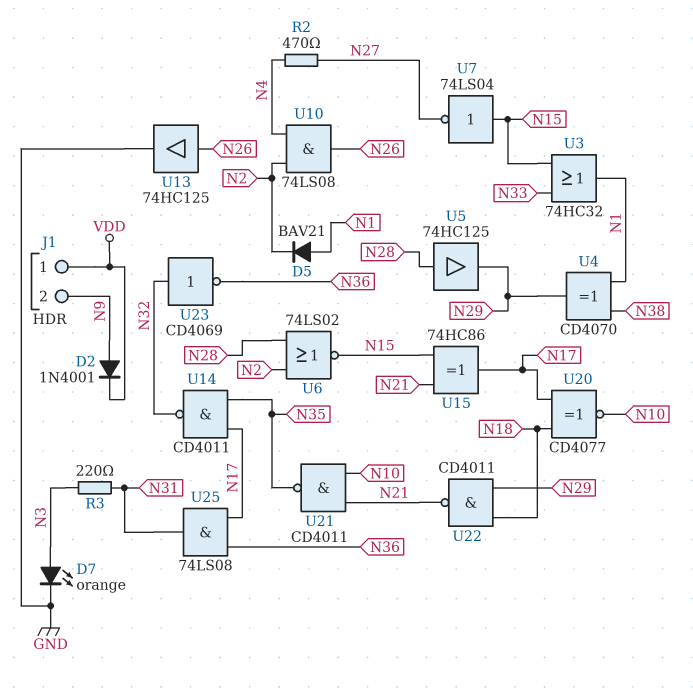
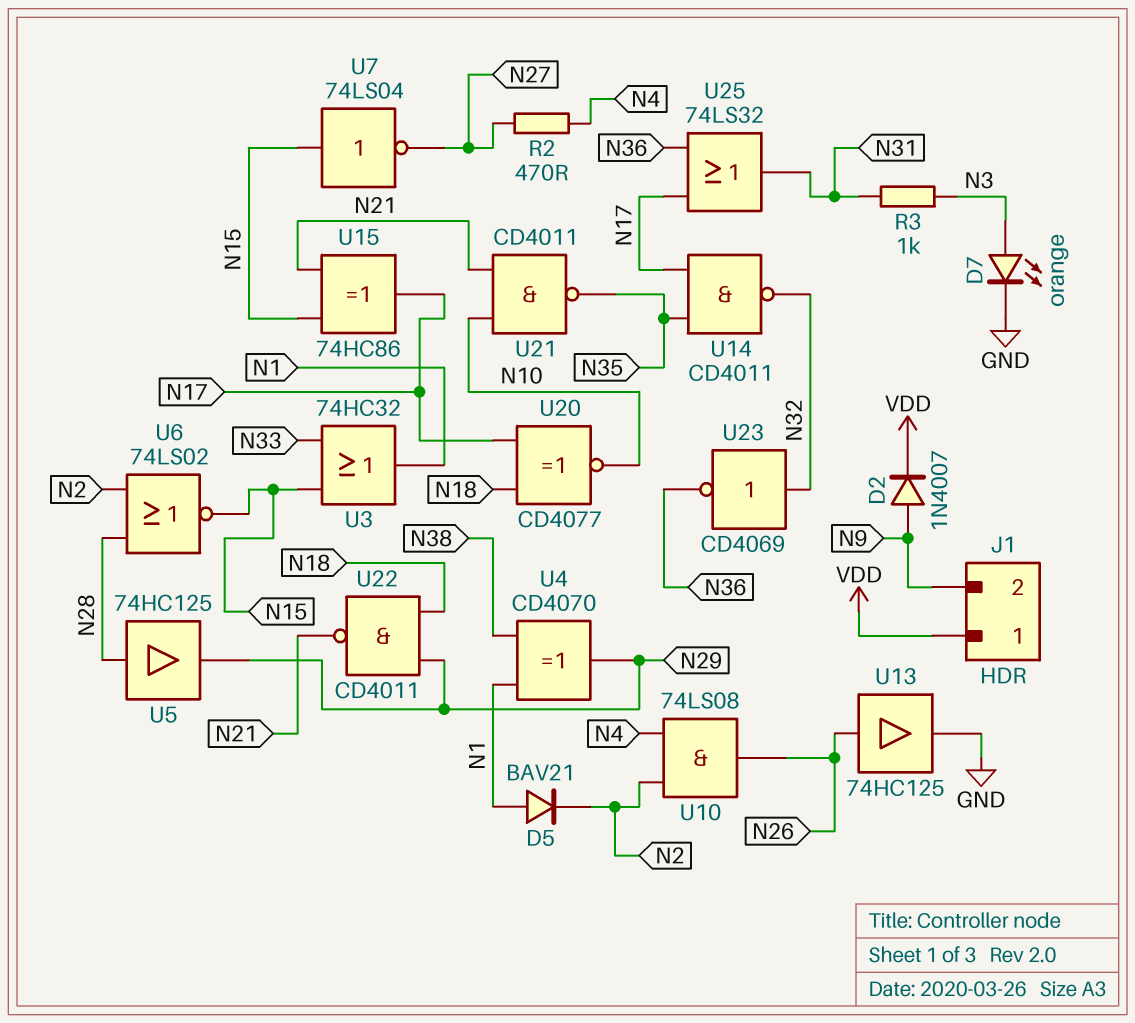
D2: diode 1N4001 (A N9, K VDD) -> diode 1N4007 (A N9, K VDD)
R3: 220 (N3, N31) -> 1k (N3, N31)
U25: AND 74LS08 (in N17, in N36, out N31) -> OR 74LS32 (in N17, in N36, out N31)

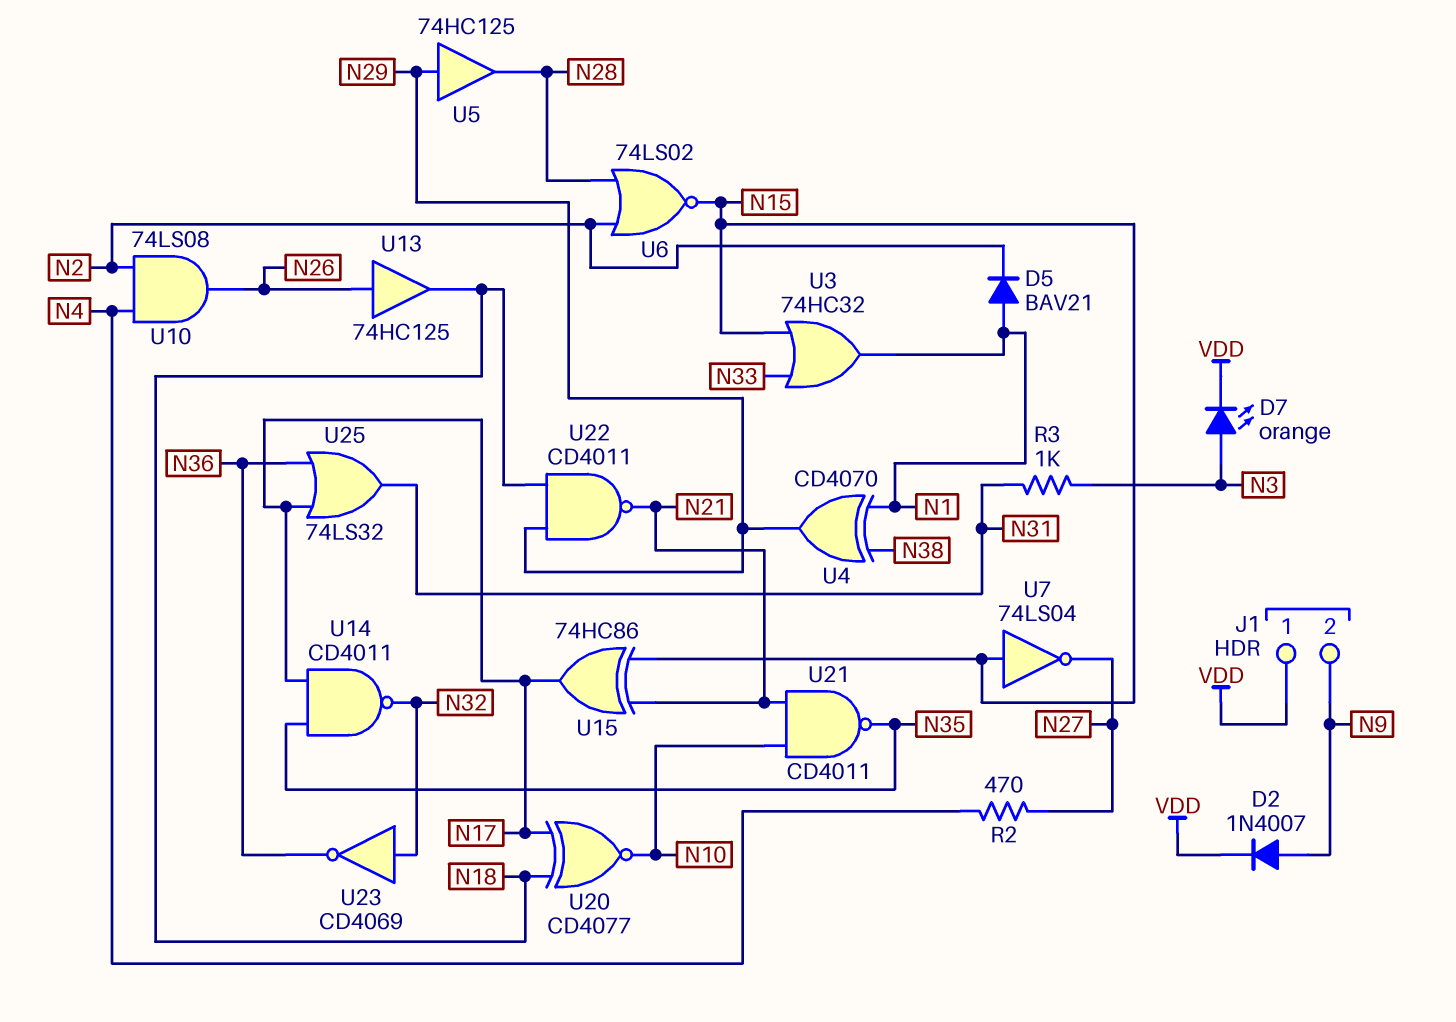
D7: LED orange (A N3, K GND) -> LED orange (A N3, K VDD)
U5: buffer 74HC125 (in N28, out N29) -> buffer 74HC125 (in N29, out N28)
U13: buffer 74HC125 (in N26, out GND) -> buffer 74HC125 (in N26, out N18)

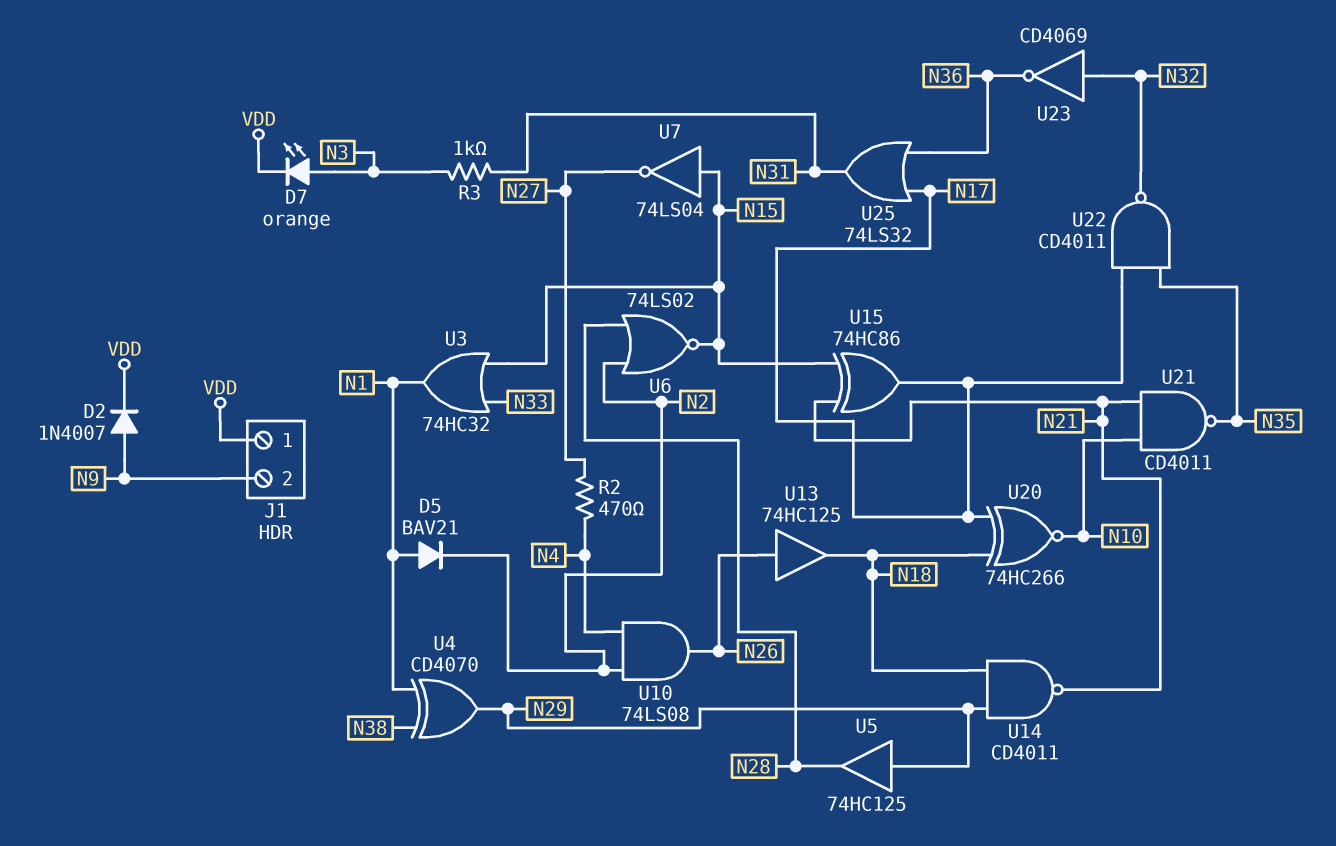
U14: NAND CD4011 (in N17, in N35, out N32) -> NAND CD4011 (in N18, in N29, out N21)
U20: XNOR CD4077 (in N17, in N18, out N10) -> XNOR 74HC266 (in N17, in N18, out N10)
U22: NAND CD4011 (in N18, in N29, out N21) -> NAND CD4011 (in N17, in N35, out N32)

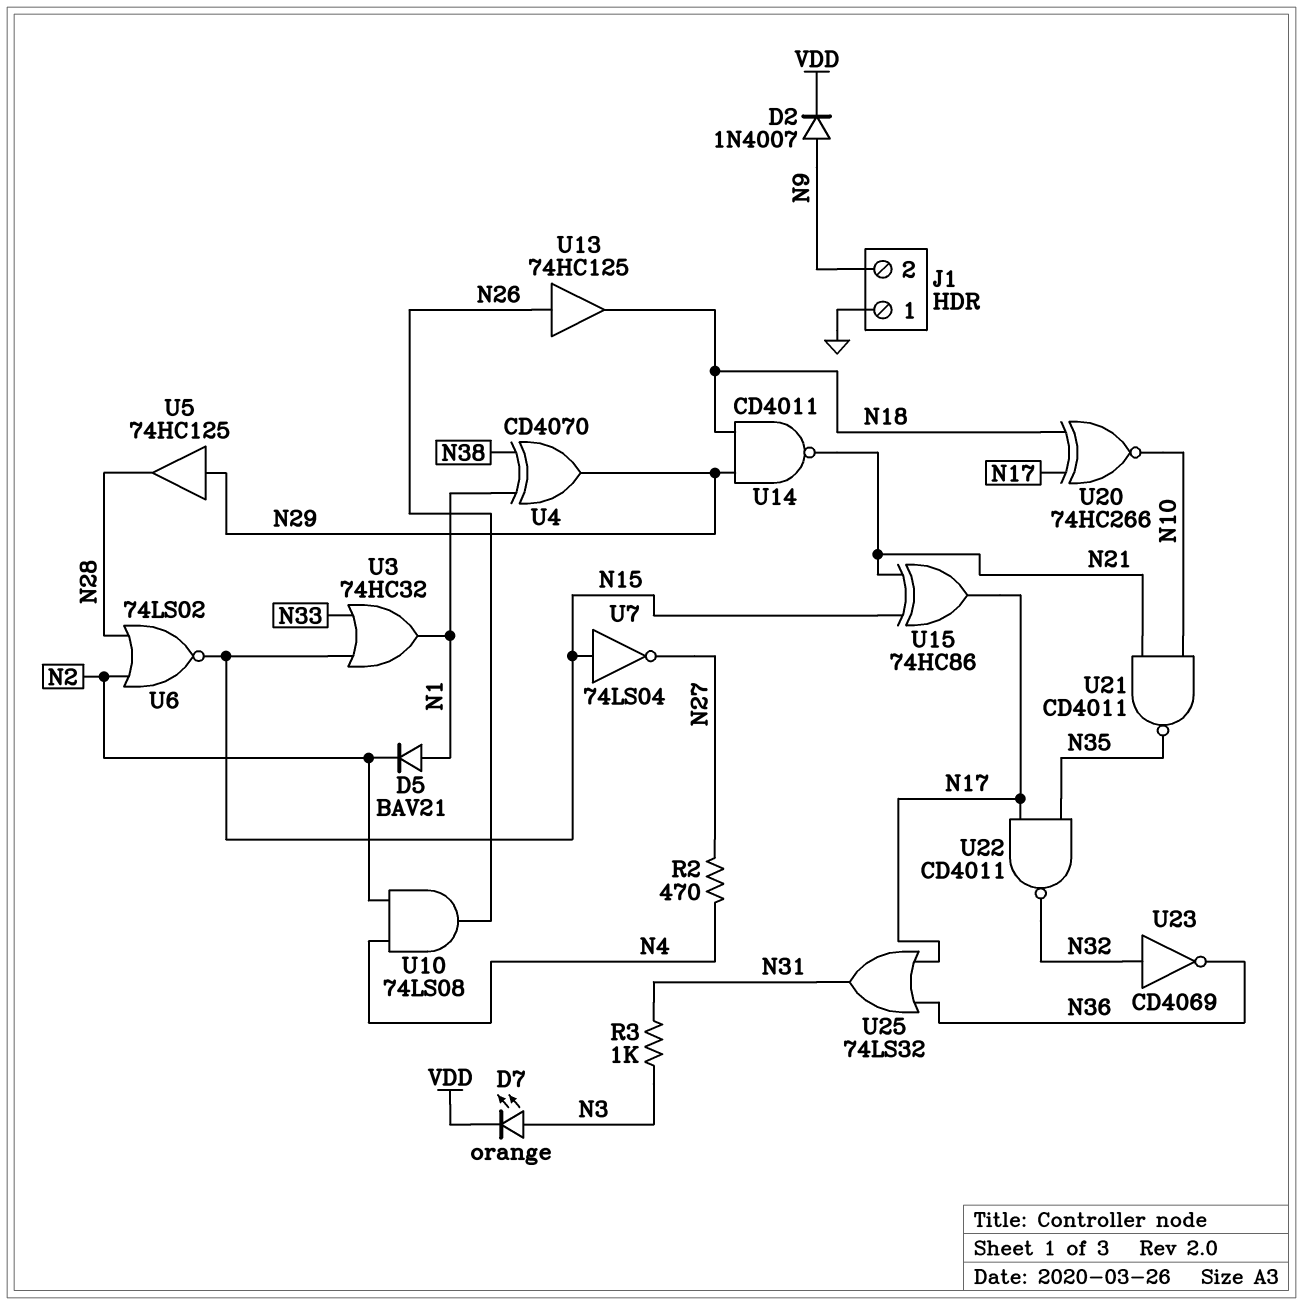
J1 pin 1: VDD -> GND

